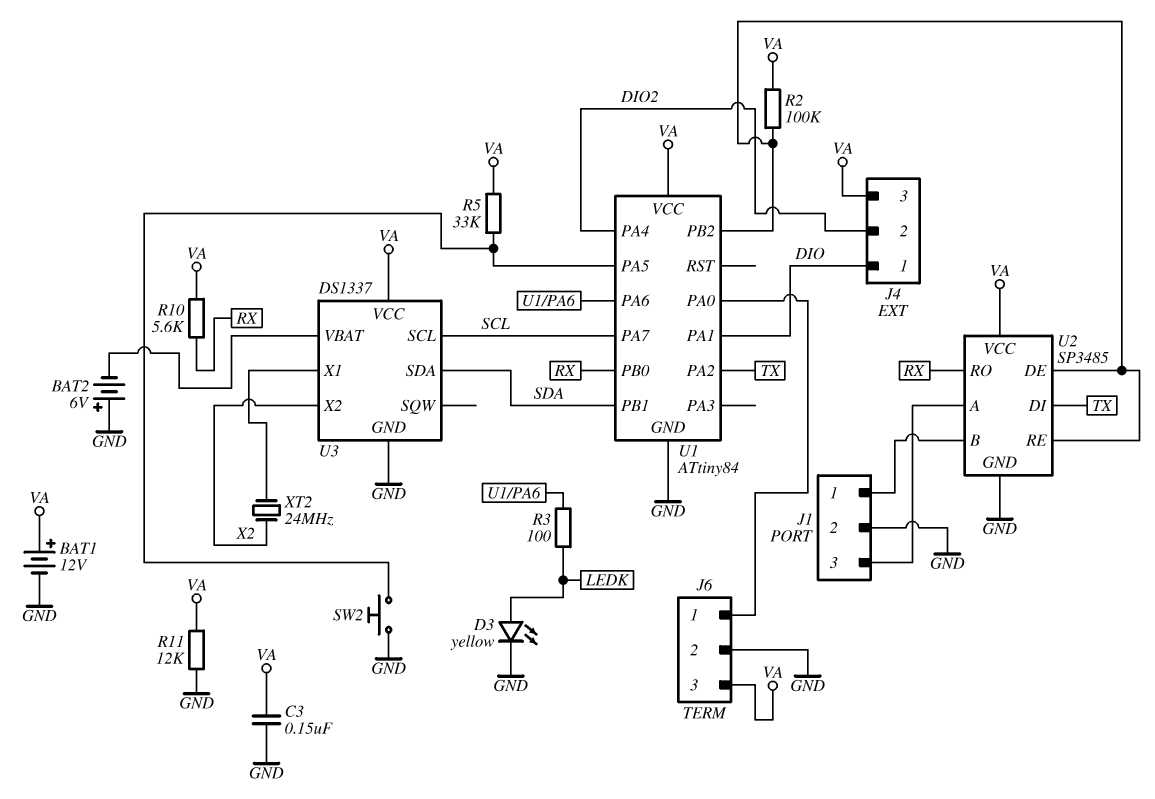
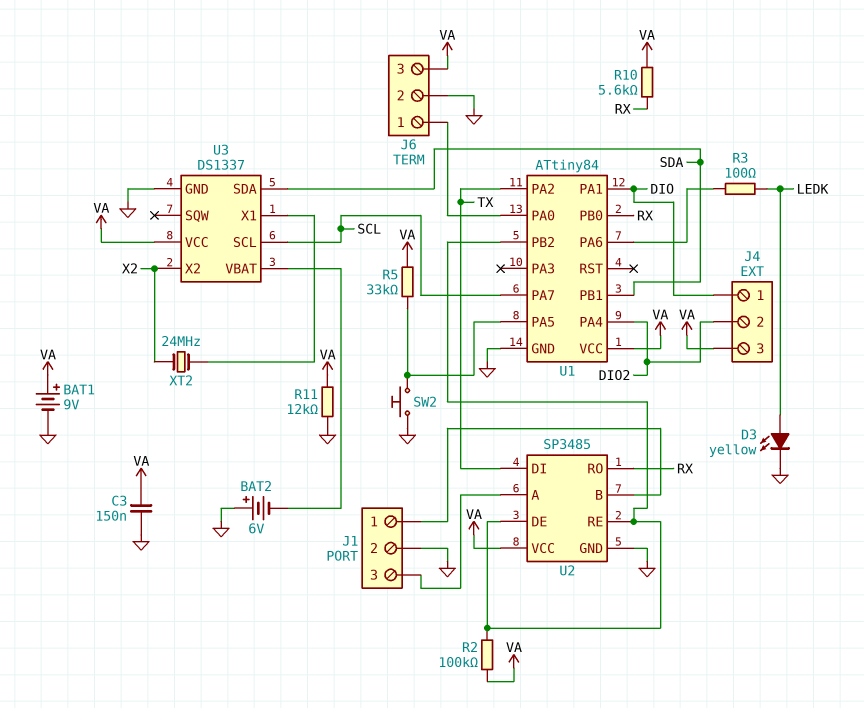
BAT1: 12V (plus VA, minus GND) -> 9V (plus VA, minus GND)

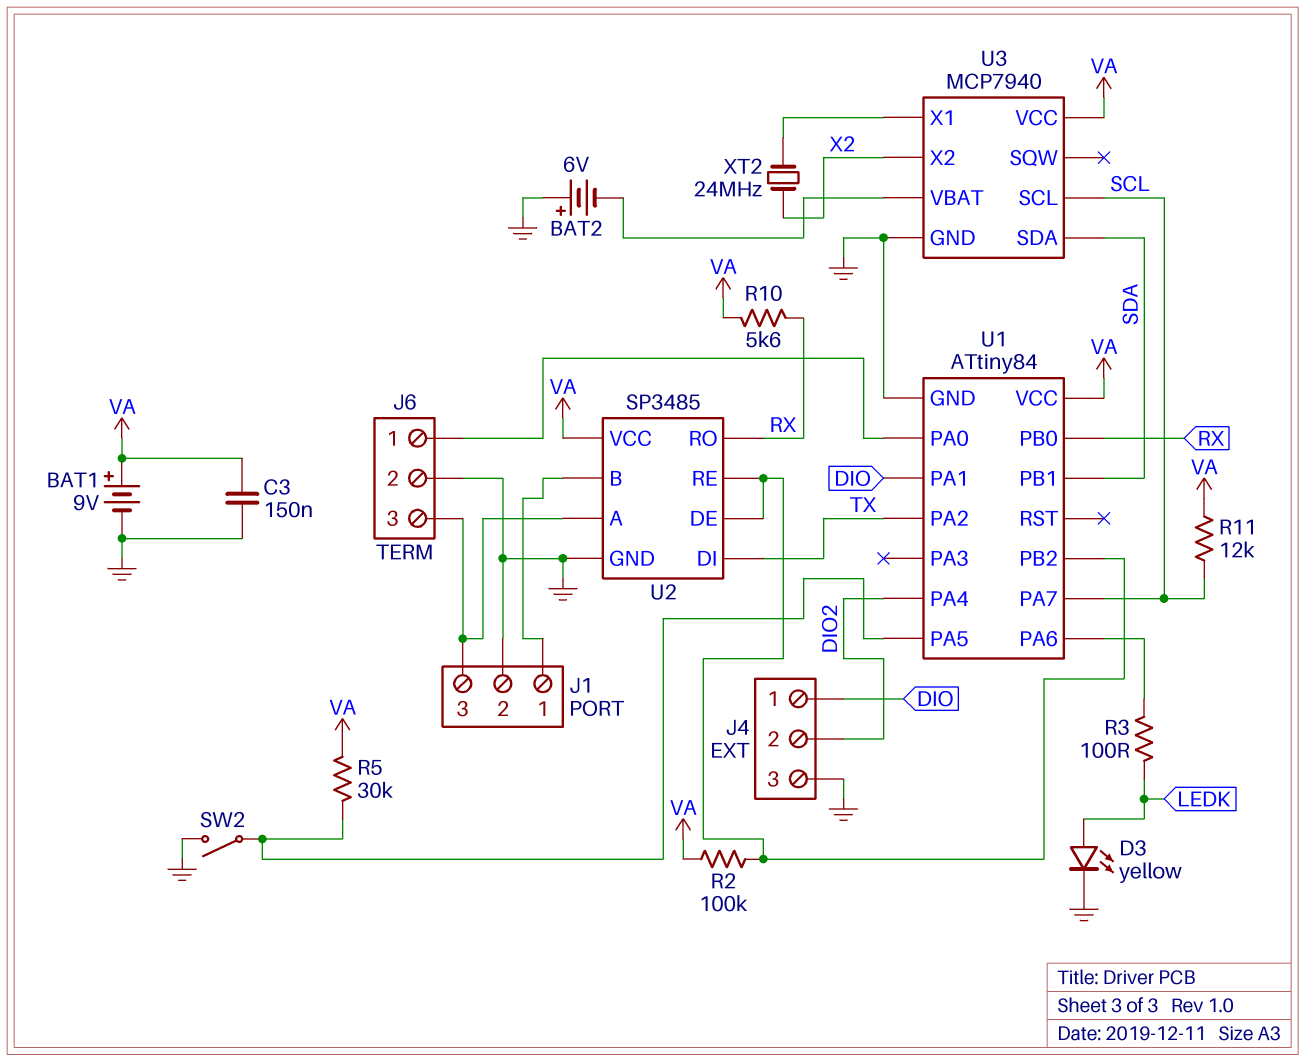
J4 pin 3: VA -> GND
J6 pin 3: VA -> J1/3
R5: 33k (U1/PA5, VA) -> 30k (U1/PA5, VA)
R11: 12k (GND, VA) -> 12k (SCL, VA)
SW2: button (GND, U1/PA5) -> switch (GND, U1/PA5)
U3: DS1337 -> MCP7940

